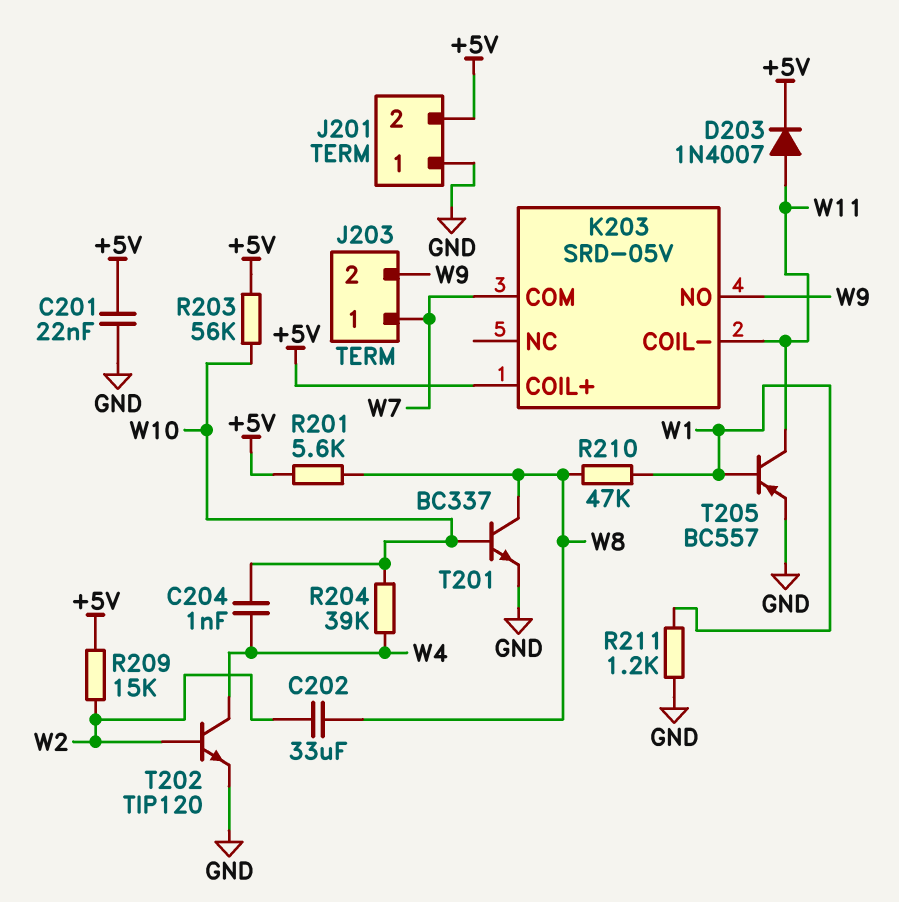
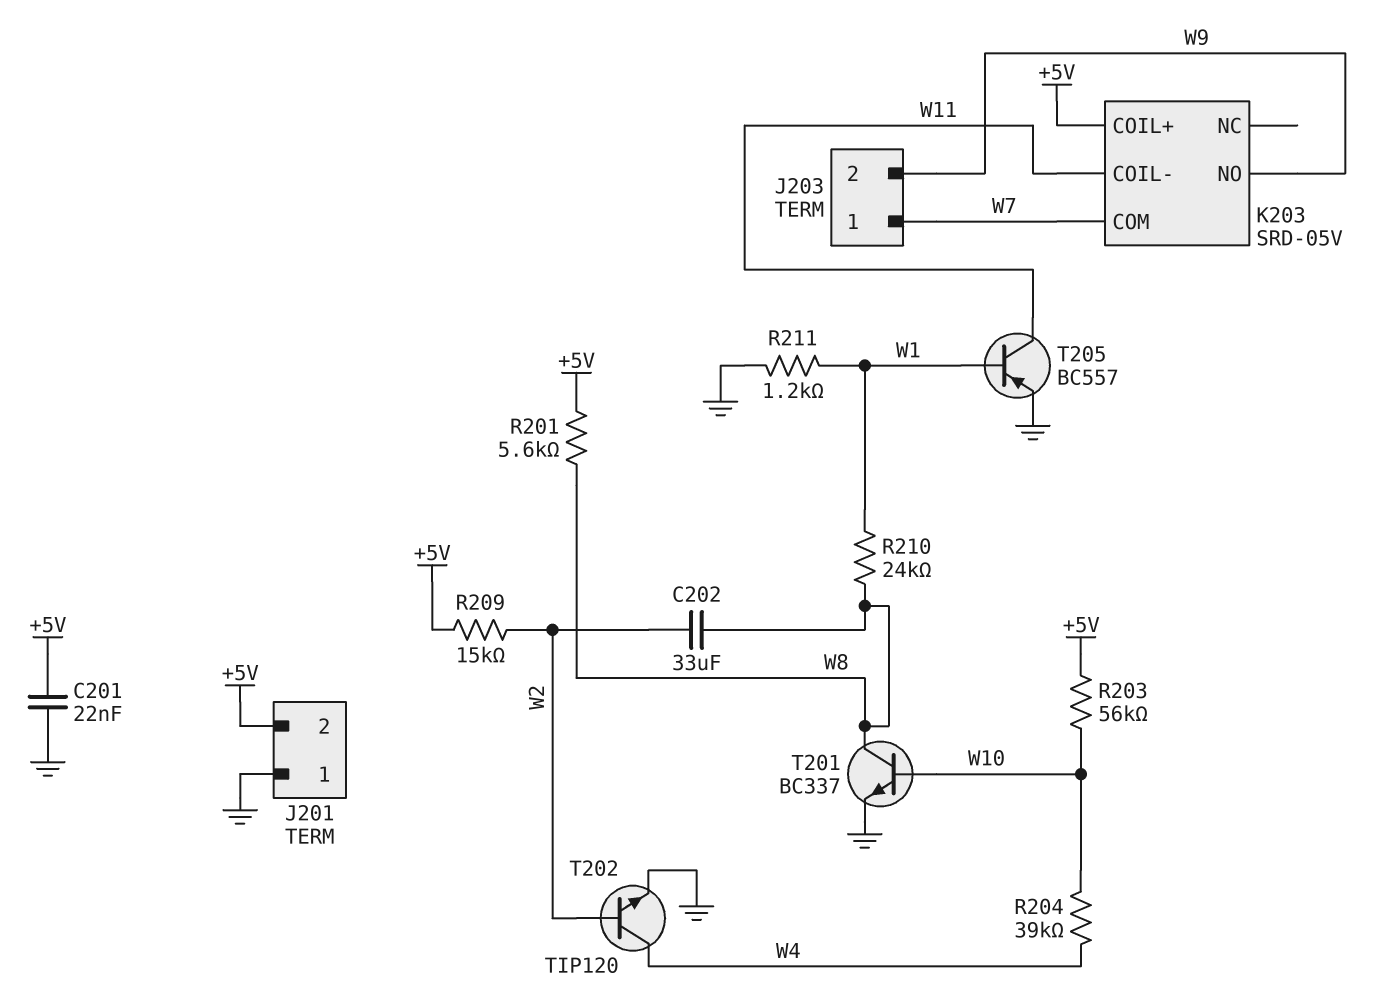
C204: 1nF (W4, W10) -> none
D203: diode 1N4007 (A W11, K +5V) -> none
R210: 47k (W1, W8) -> 24k (W1, W8)

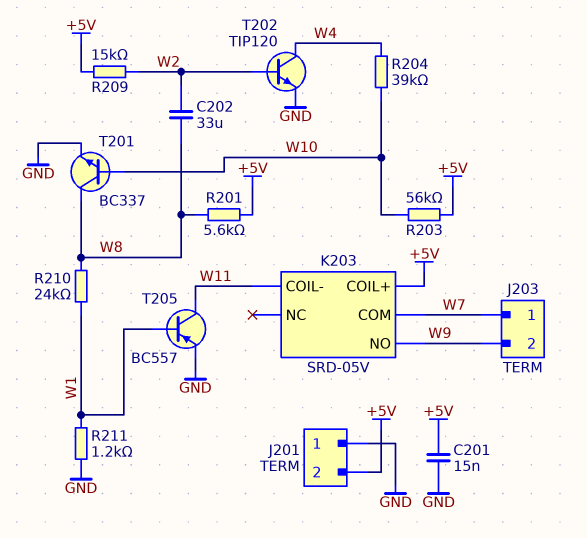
C201: 22nF (+5V, GND) -> 15nF (+5V, GND)

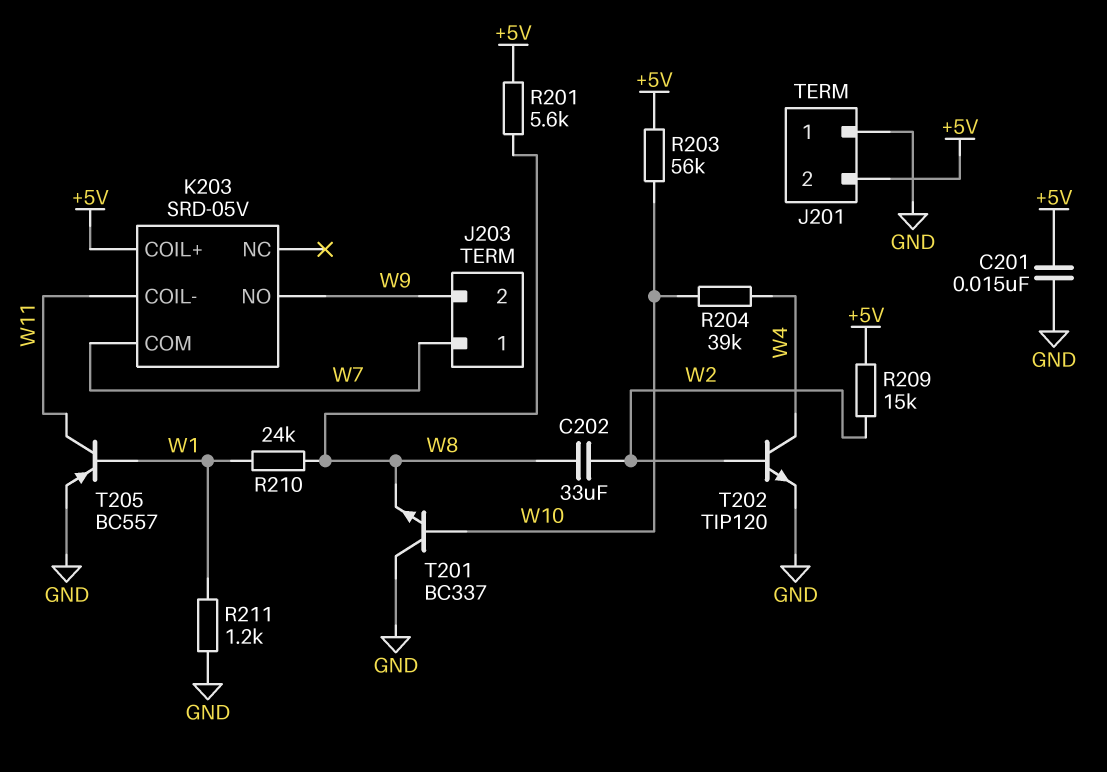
T201: NPN BC337 (B W10, C W8, E GND) -> NPN BC337 (B W10, C GND, E W8)

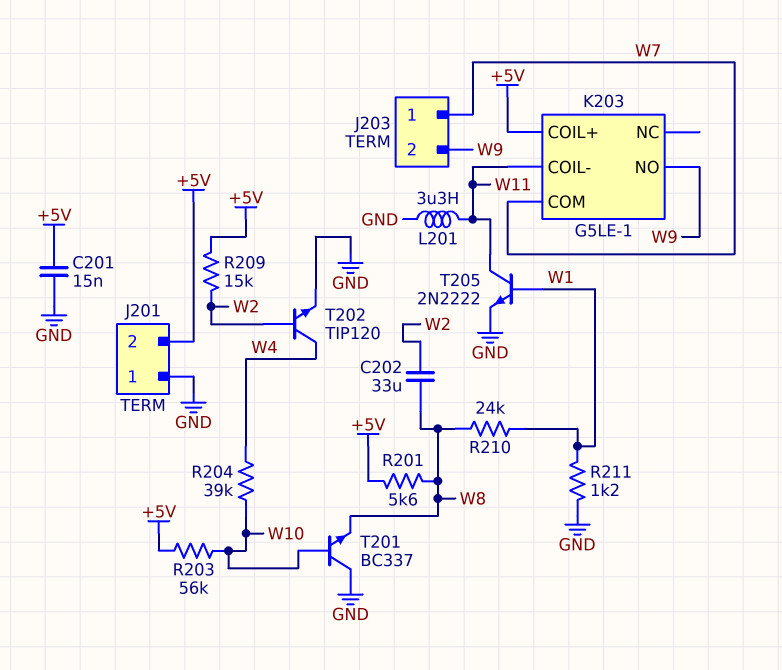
K203: SRD-05V -> G5LE-1
L201: none -> 3.3uH (GND, W11)
T205: PNP BC557 (B W1, C W11, E GND) -> NPN 2N2222 (B W1, C W11, E GND)

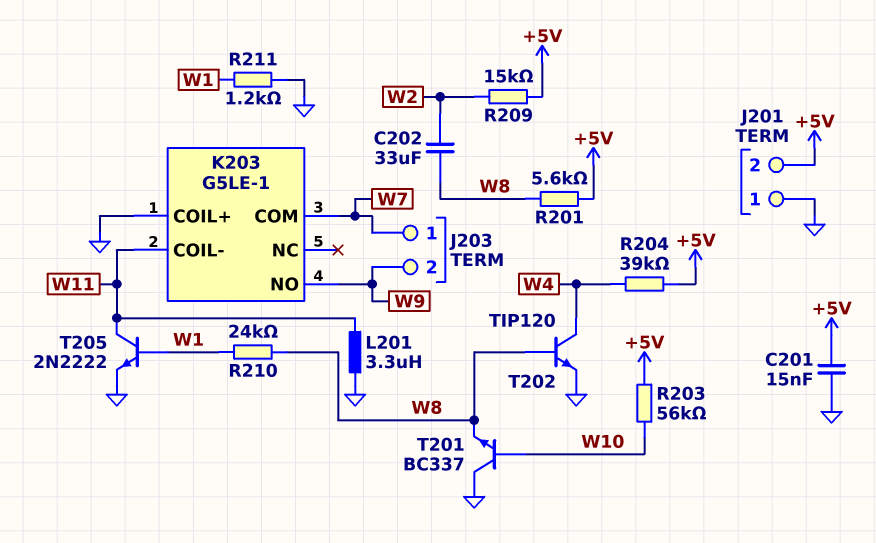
K203 pin COIL+: +5V -> GND
R204: 39k (W4, W10) -> 39k (+5V, W4)
T202: NPN TIP120 (B W2, C W4, E GND) -> NPN TIP120 (B W8, C W4, E GND)

